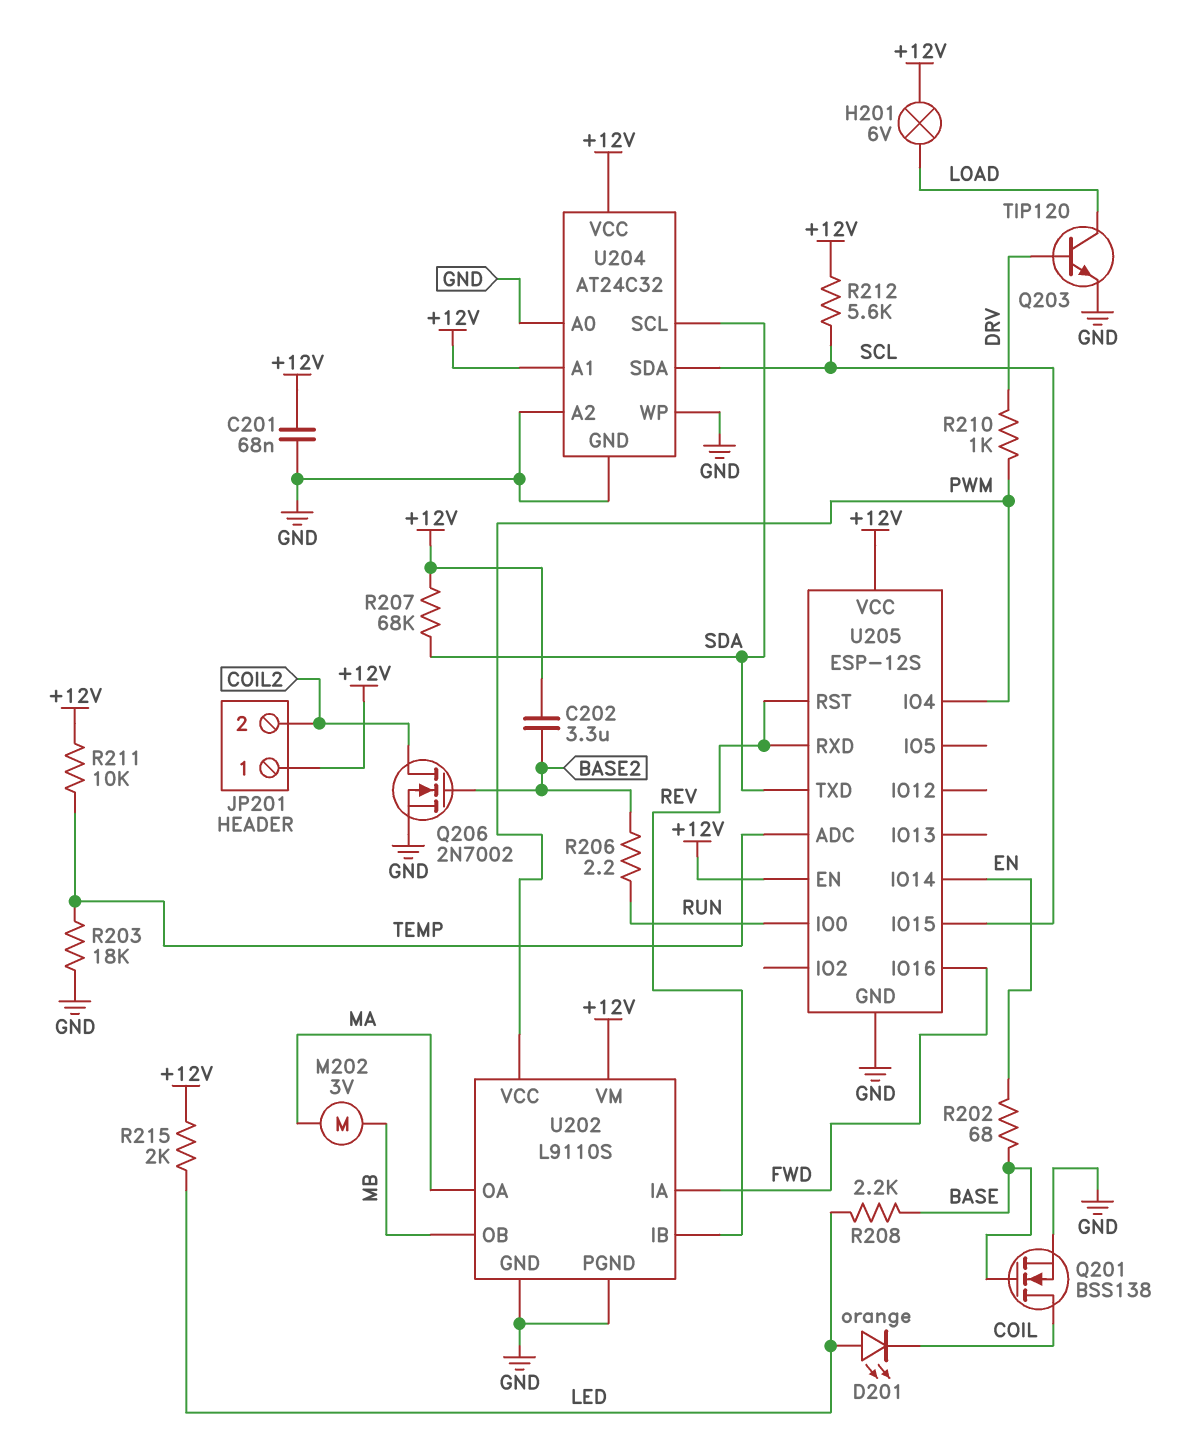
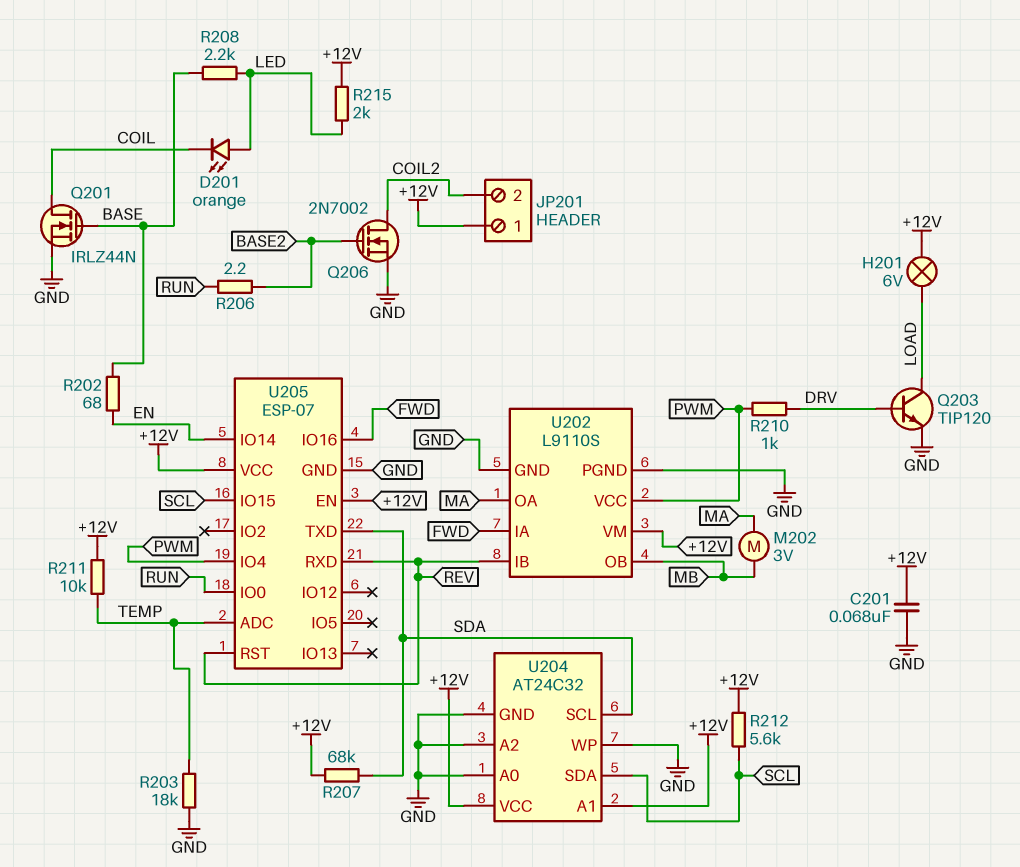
C202: 3.3uF (+12V, BASE2) -> none
Q201: NMOS BSS138 (G BASE, D COIL, S GND) -> NMOS IRLZ44N (G BASE, D COIL, S GND)
U205: ESP-12S -> ESP-07

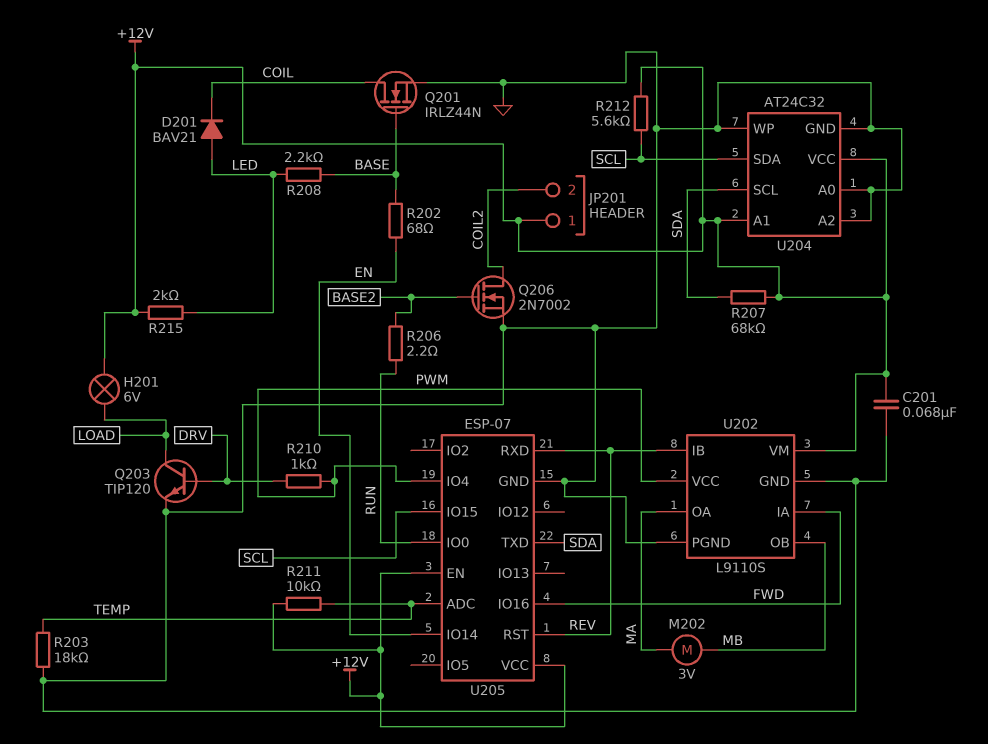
D201: LED orange (A LED, K COIL) -> diode BAV21 (A LED, K COIL)

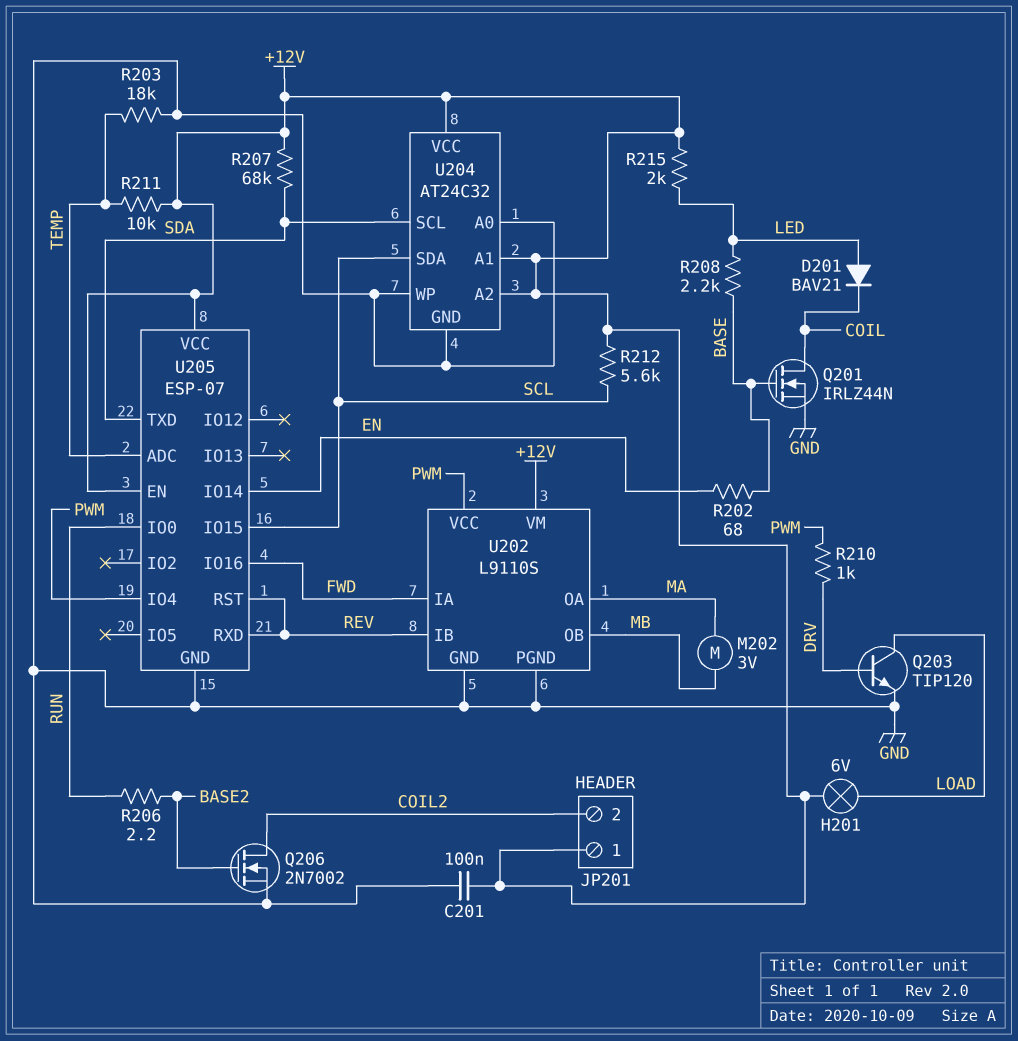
C201: 68nF (+12V, GND) -> 100nF (+12V, GND)
U204 pin A2: GND -> +12V

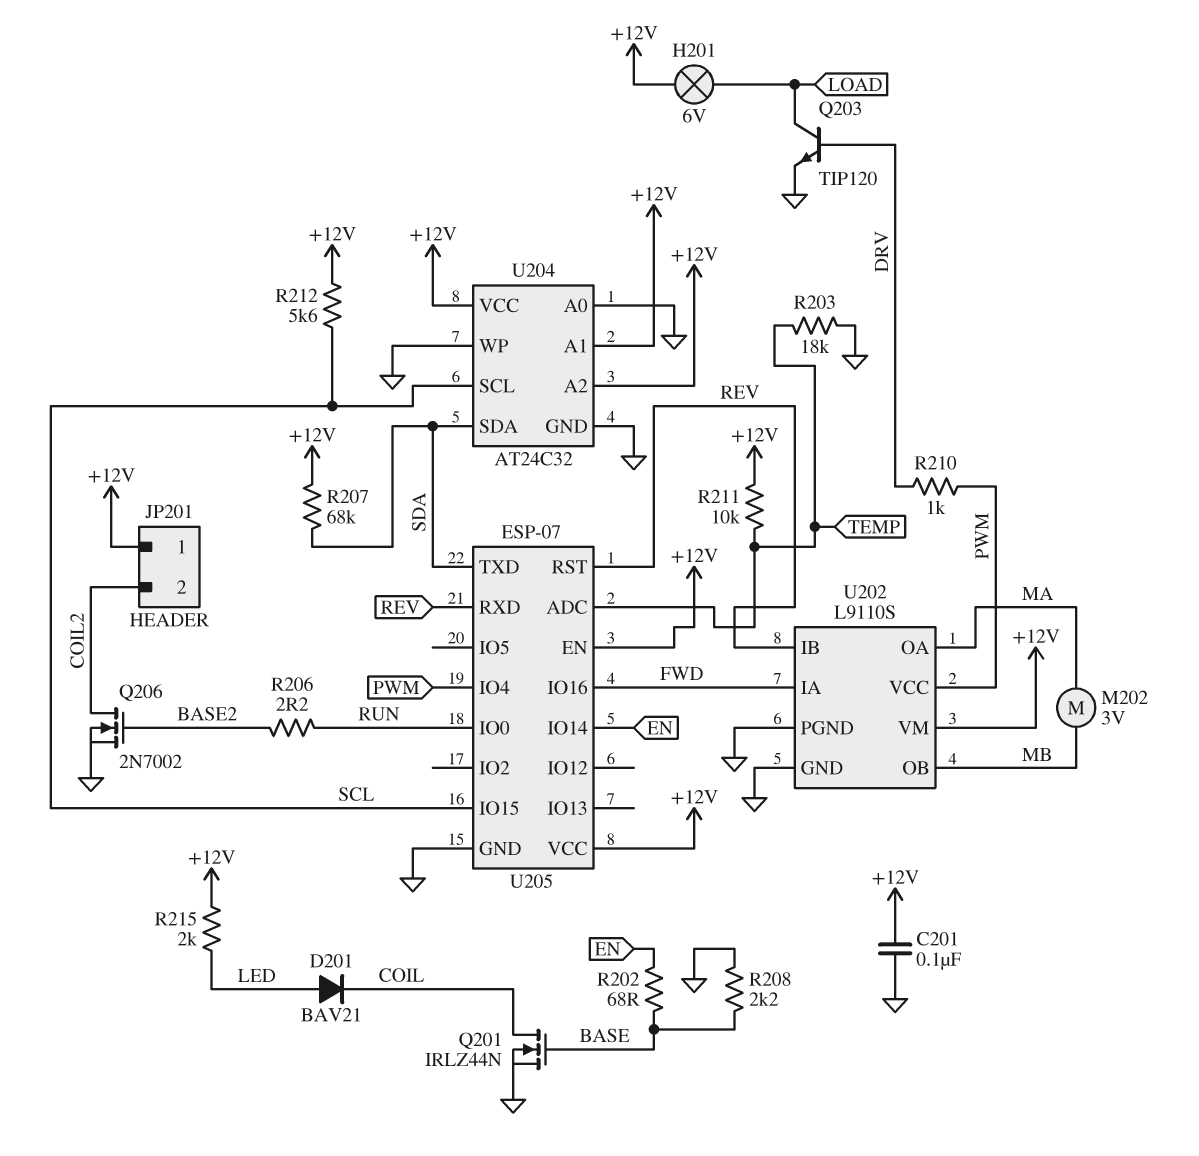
R208: 2.2k (BASE, LED) -> 2.2k (BASE, GND)
U204 pin SCL: SDA -> SCL
U204 pin SDA: SCL -> SDA

